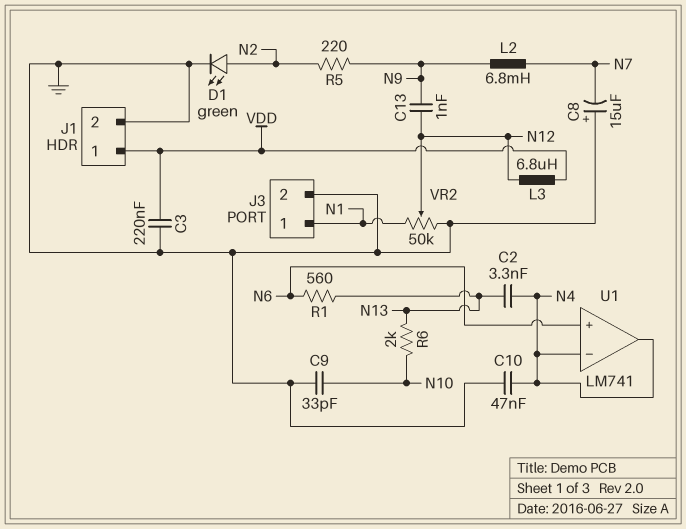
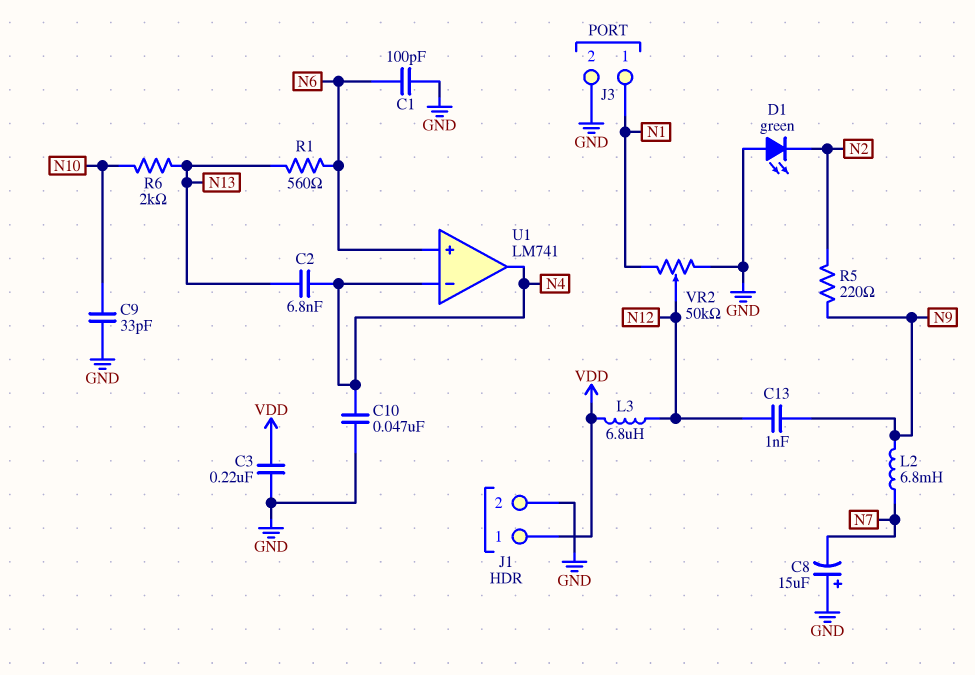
C1: none -> 100pF (GND, N6)
C2: 3.3nF (N4, N13) -> 6.8nF (N4, N13)
D1: LED green (A N2, K GND) -> LED green (A GND, K N2)

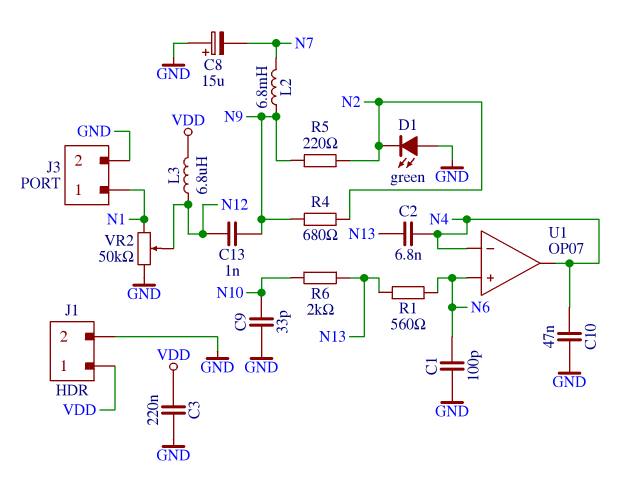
R4: none -> 680 (N2, N9)
U1: LM741 -> OP07

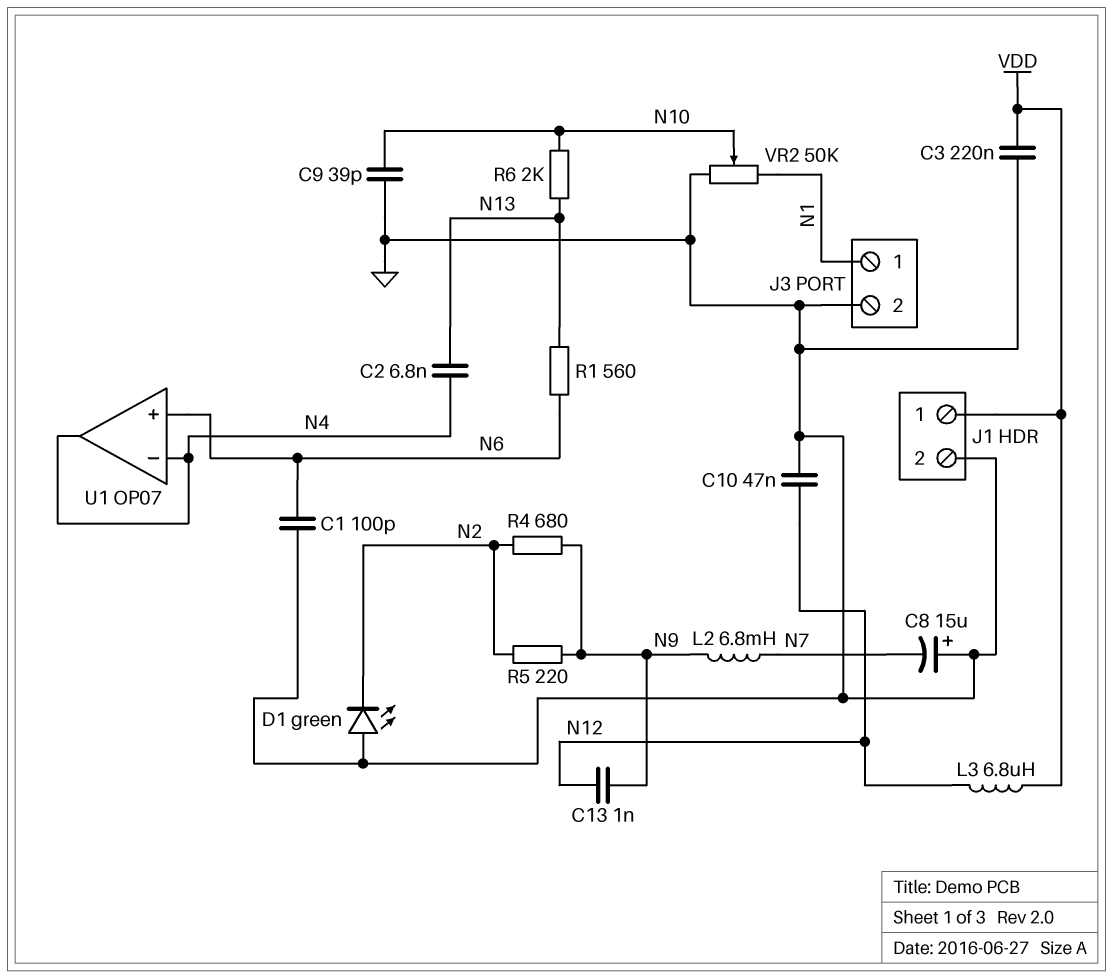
C9: 33pF (GND, N10) -> 39pF (GND, N10)
C10: 47nF (GND, N4) -> 47nF (GND, N12)
VR2: 50k (GND, N1, wiper N12) -> 50k (GND, N1, wiper N10)

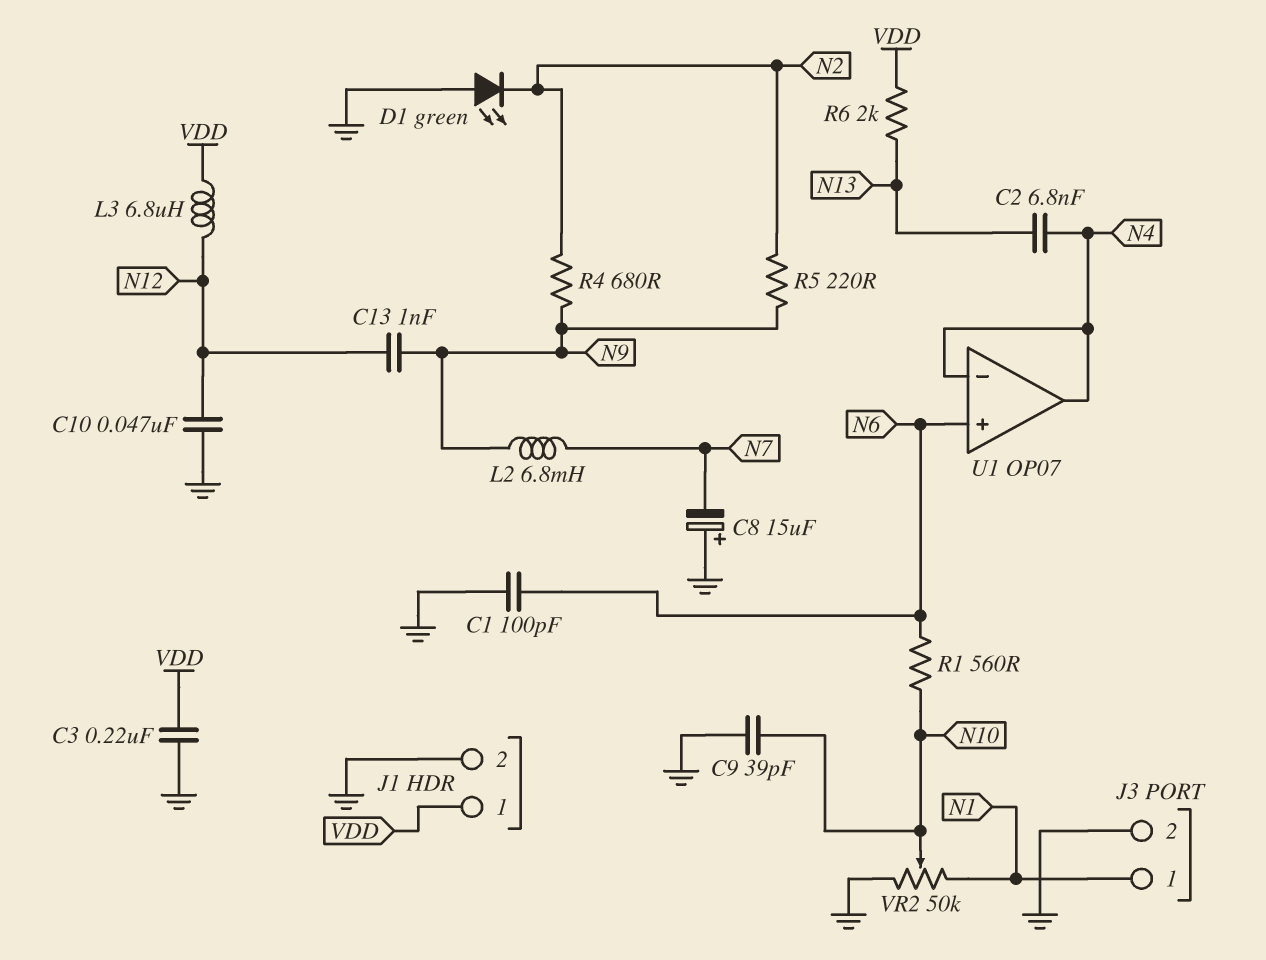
R1: 560 (N6, N13) -> 560 (N6, N10)
R6: 2k (N10, N13) -> 2k (N13, VDD)

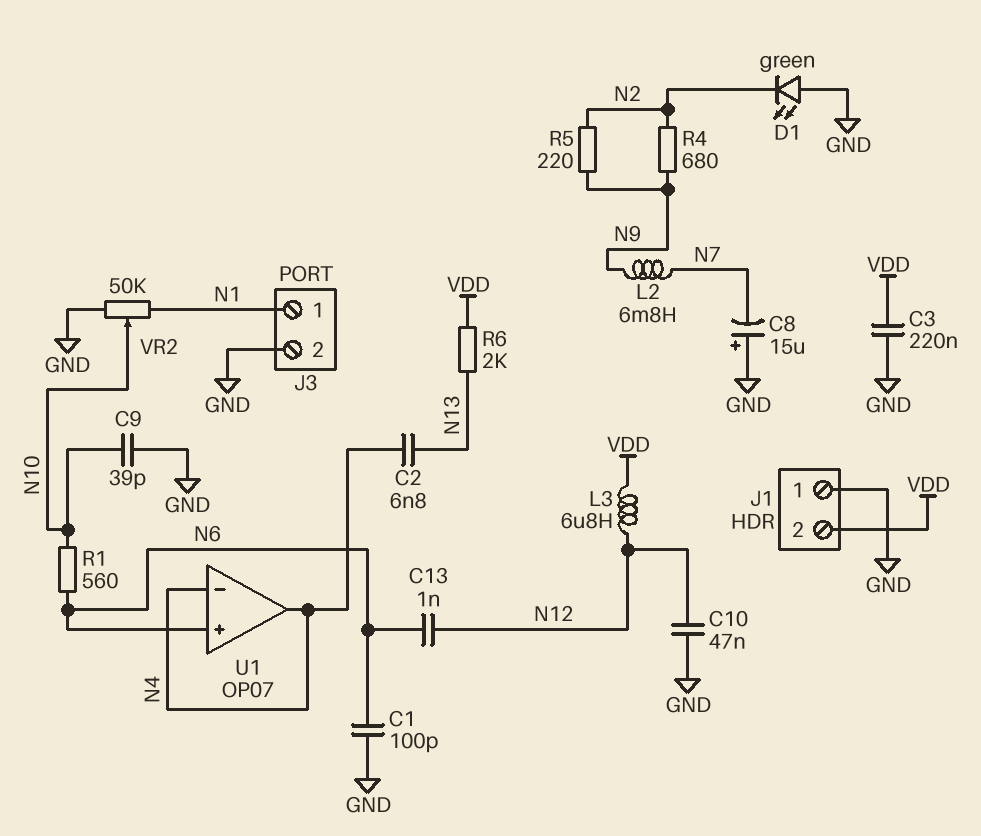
C13: 1nF (N9, N12) -> 1nF (N6, N12)
J1 pin 1: VDD -> GND
J1 pin 2: GND -> VDD

